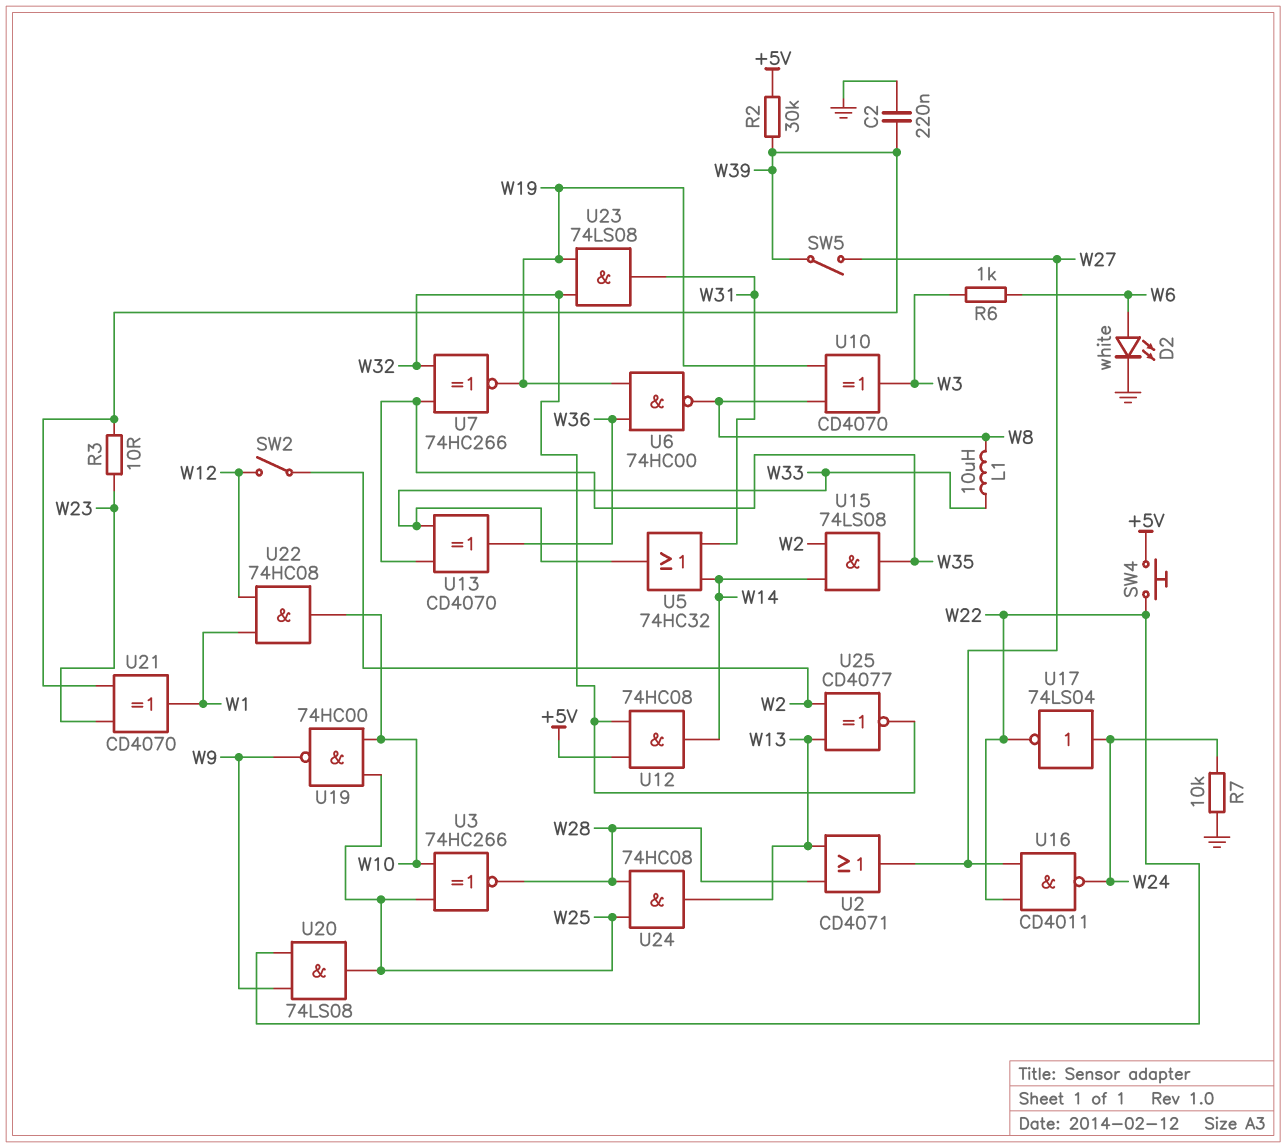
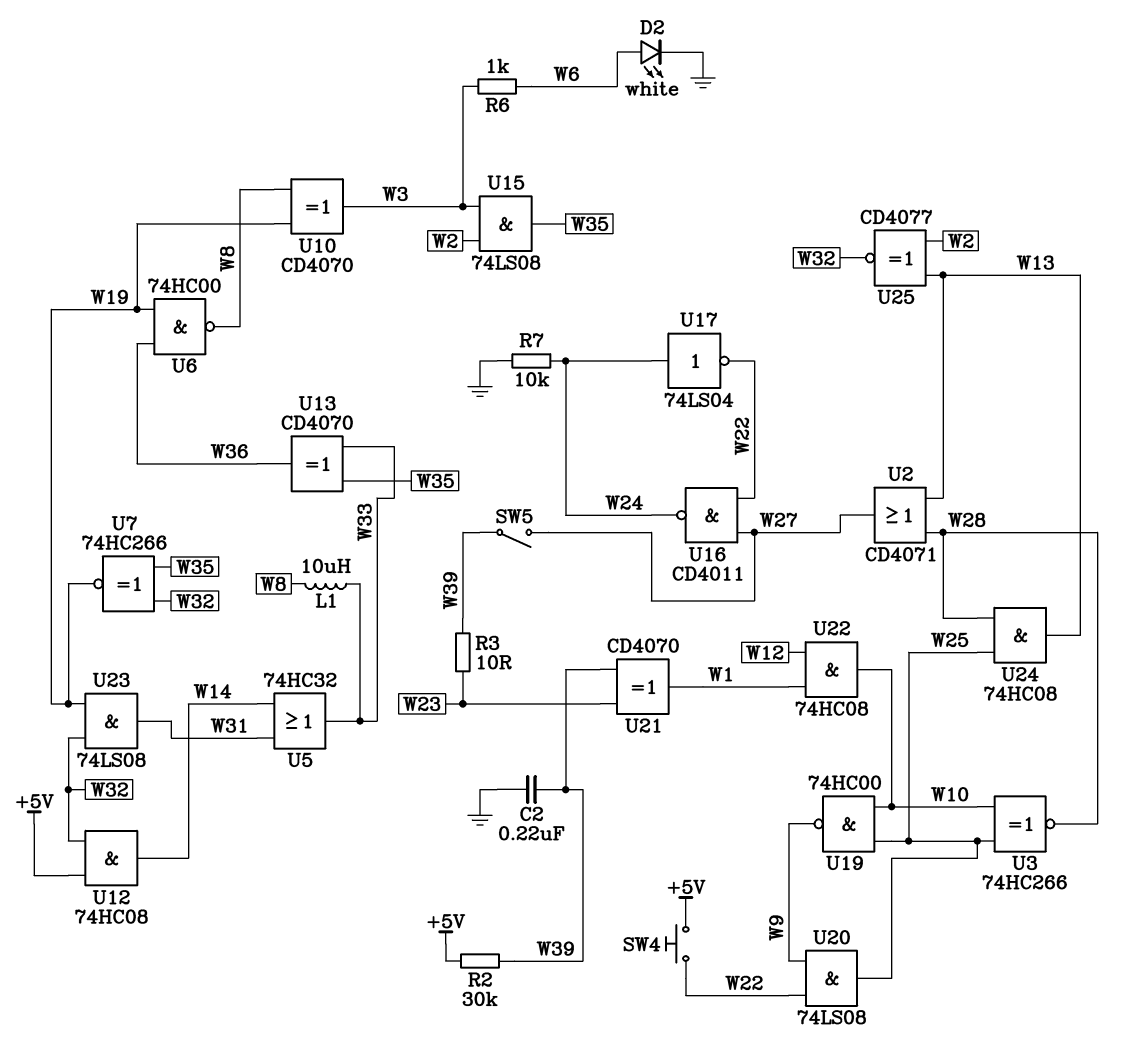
SW2: switch (W2, W12) -> none
U15: AND 74LS08 (in W2, in W14, out W35) -> AND 74LS08 (in W2, in W3, out W35)

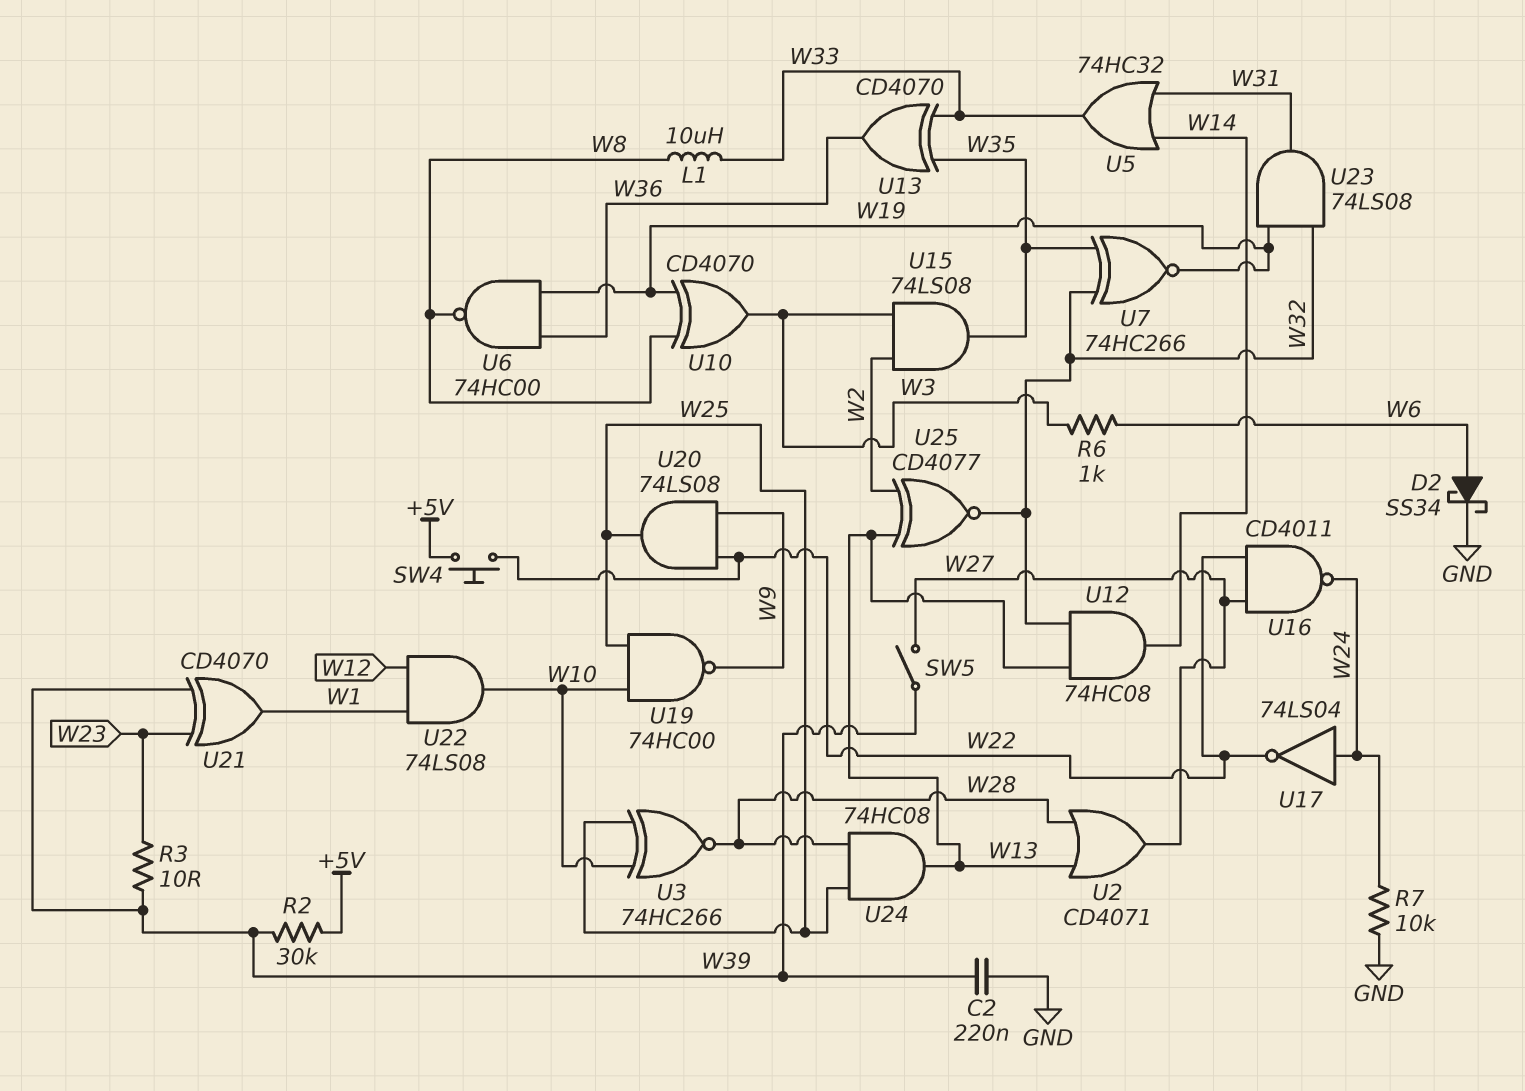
D2: LED white (A W6, K GND) -> schottky SS34 (A W6, K GND)
U12: AND 74HC08 (in +5V, in W32, out W14) -> AND 74HC08 (in W13, in W32, out W14)
U22: AND 74HC08 (in W1, in W12, out W10) -> AND 74LS08 (in W1, in W12, out W10)

